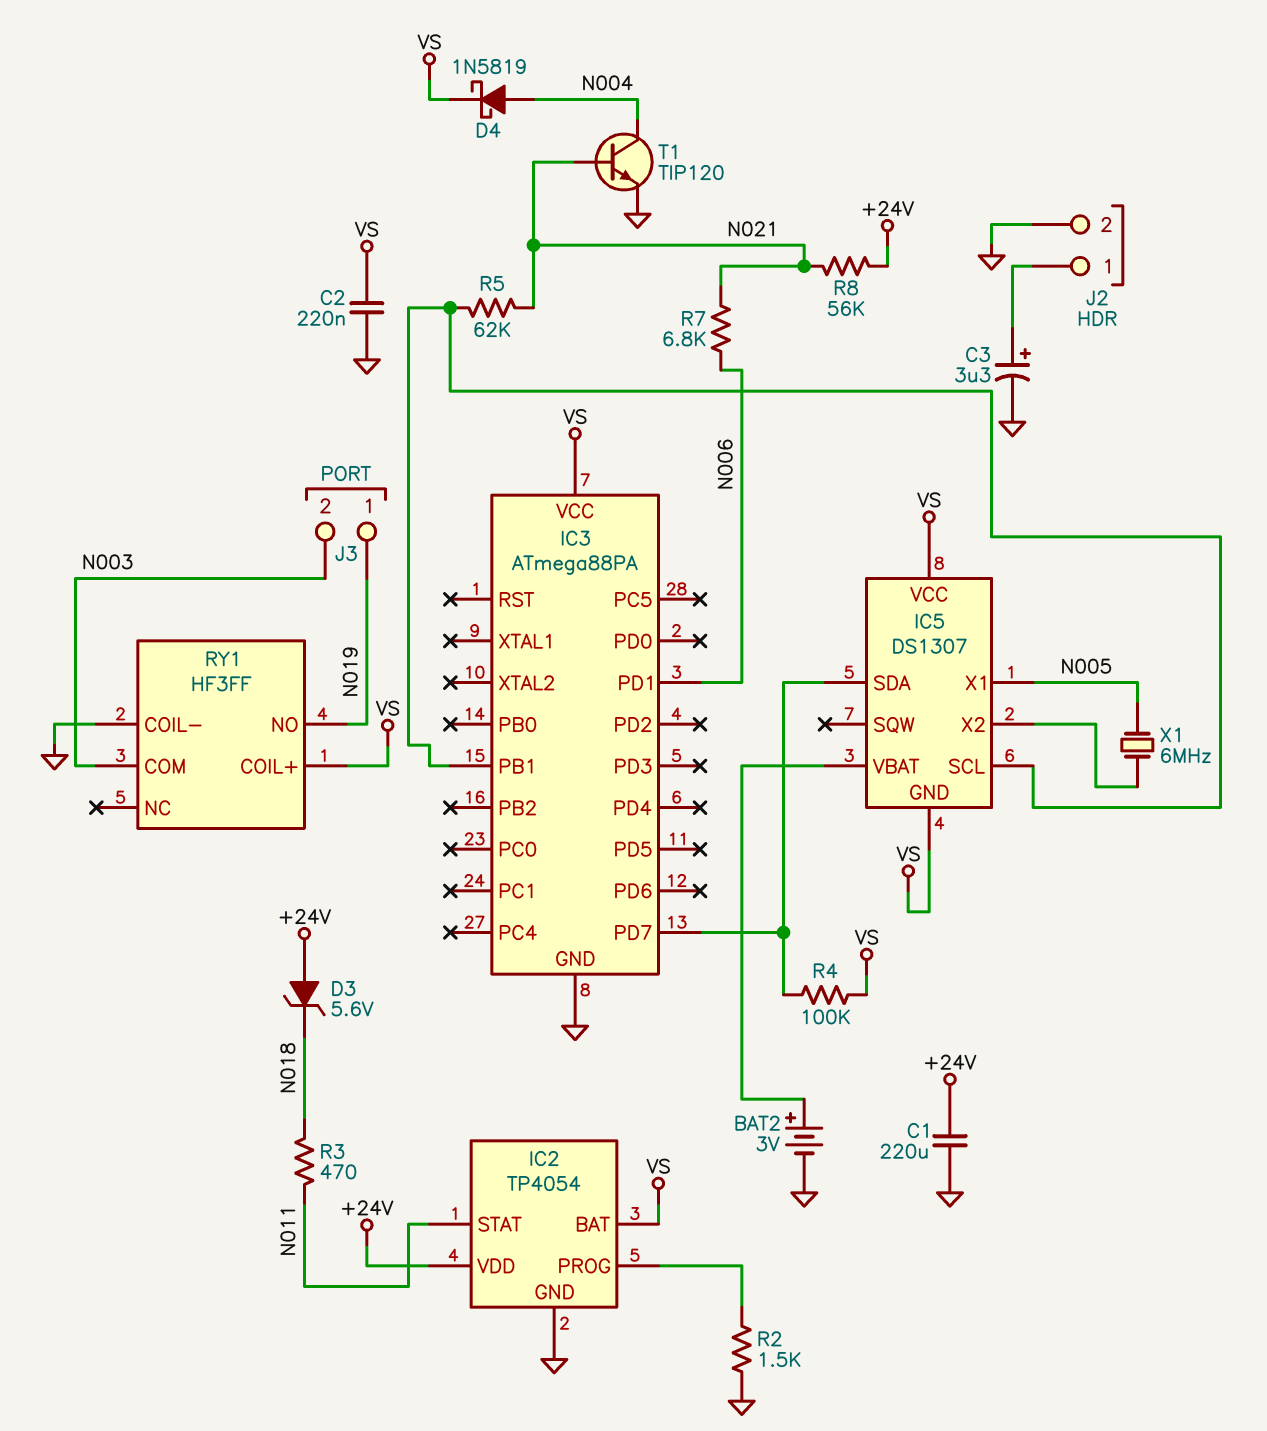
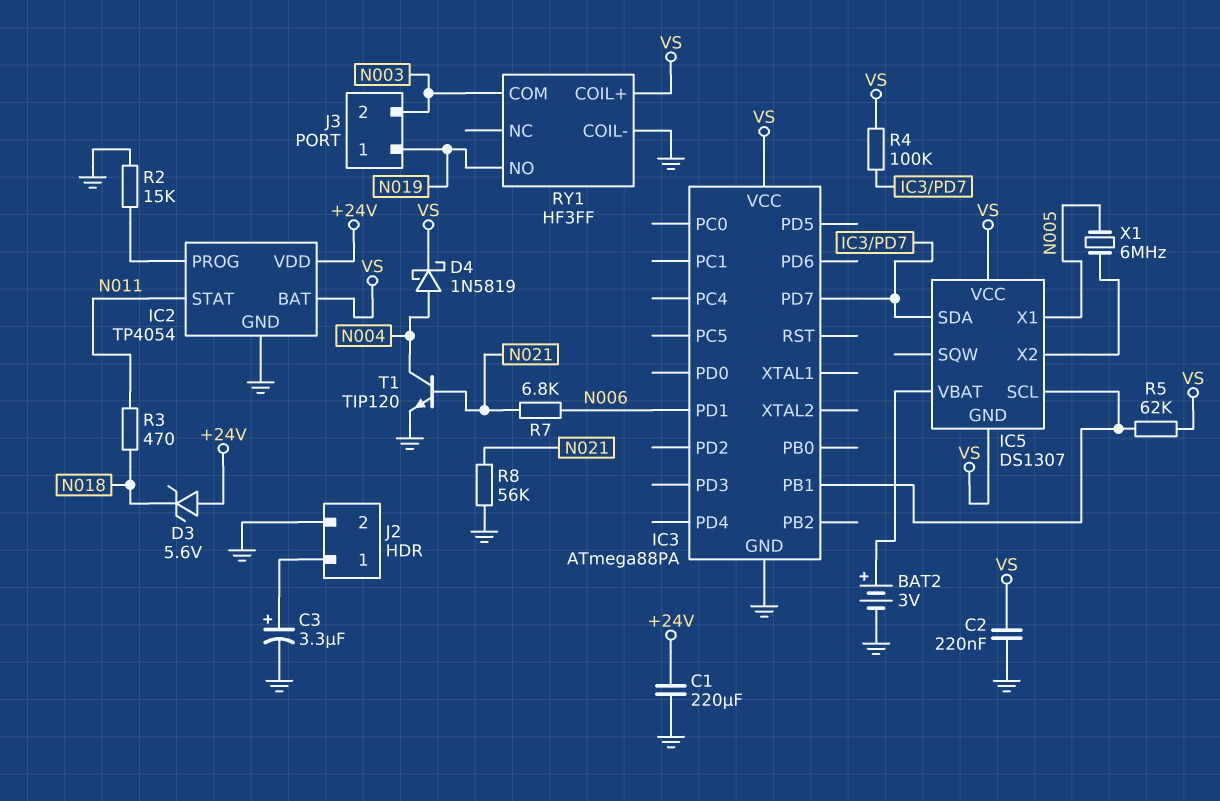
R2: 1.5k (GND, IC2/PROG) -> 15k (GND, IC2/PROG)
R5: 62k (IC3/PB1, N021) -> 62k (IC3/PB1, VS)
R8: 56k (+24V, N021) -> 56k (GND, N021)

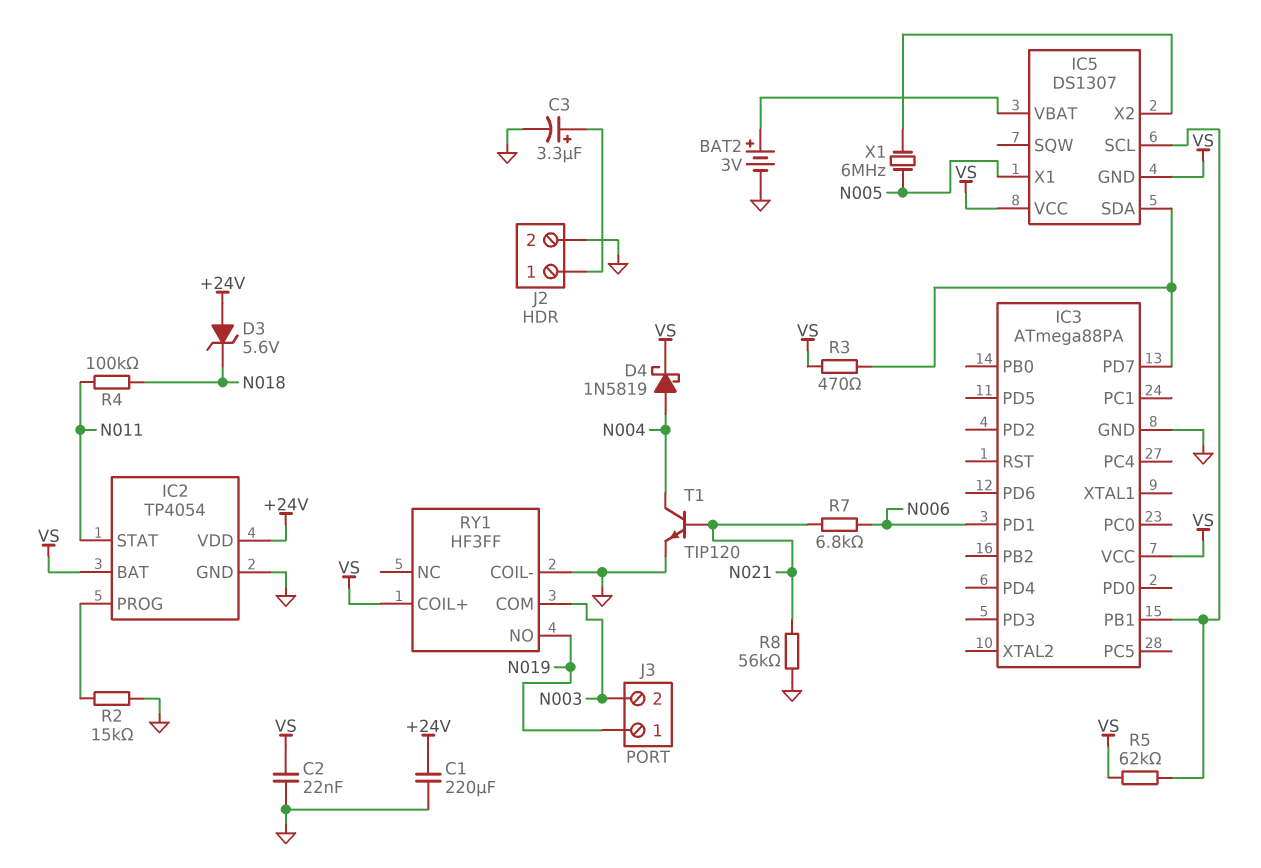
C2: 220nF (GND, VS) -> 22nF (GND, VS)
R3: 470 (N011, N018) -> 470 (IC3/PD7, VS)
R4: 100k (IC3/PD7, VS) -> 100k (N011, N018)

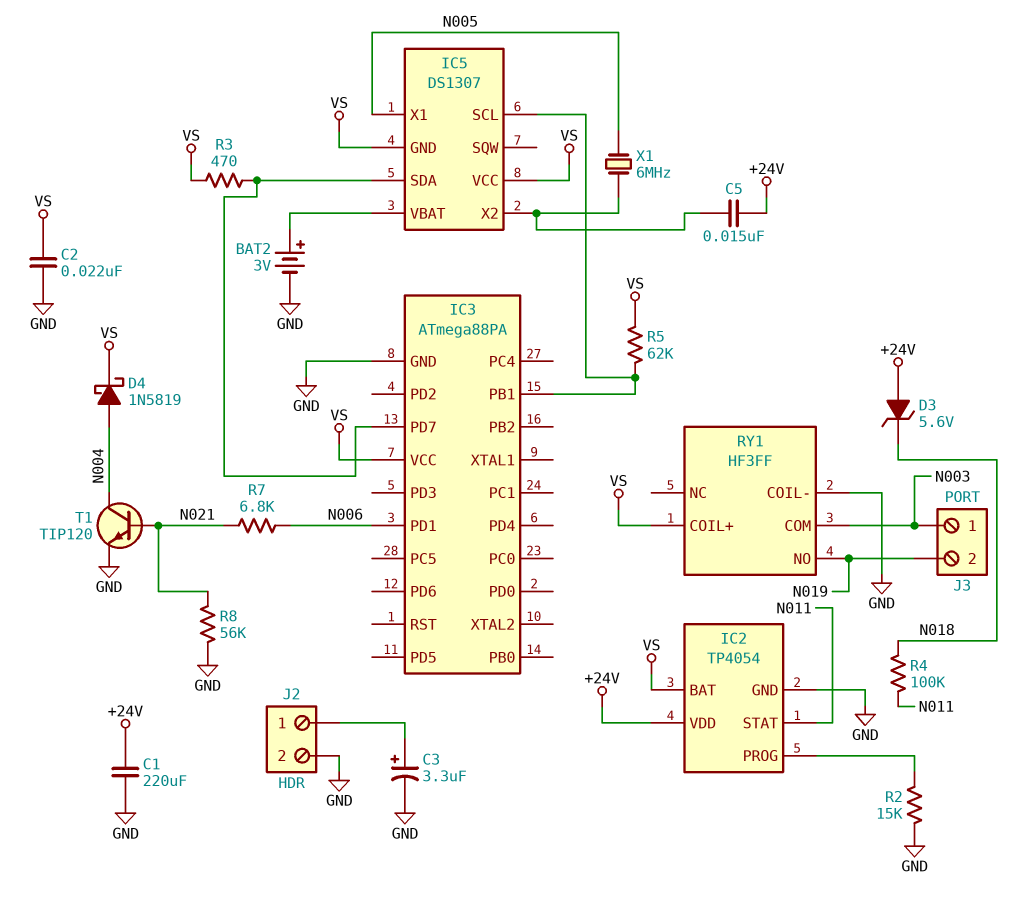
C5: none -> 15nF (+24V, IC5/X2)
J3 pin 1: N019 -> N003
J3 pin 2: N003 -> N019

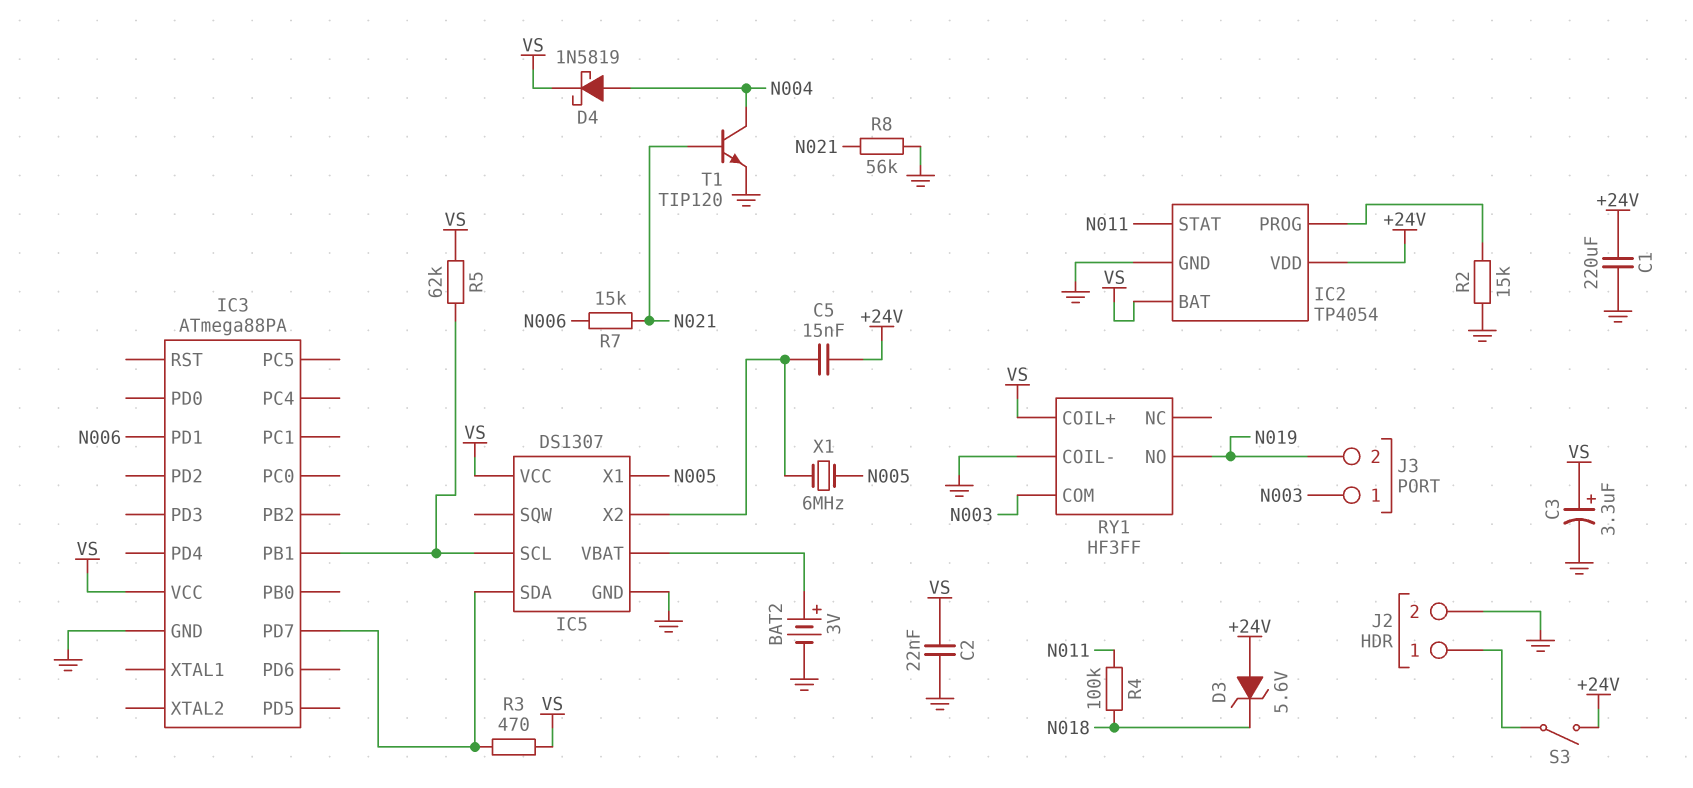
C3: 3.3uF (plus J2/1, minus GND) -> 3.3uF (plus VS, minus GND)
IC5 pin GND: VS -> GND
R7: 6.8k (N006, N021) -> 15k (N006, N021)
S3: none -> switch (+24V, J2/1)

